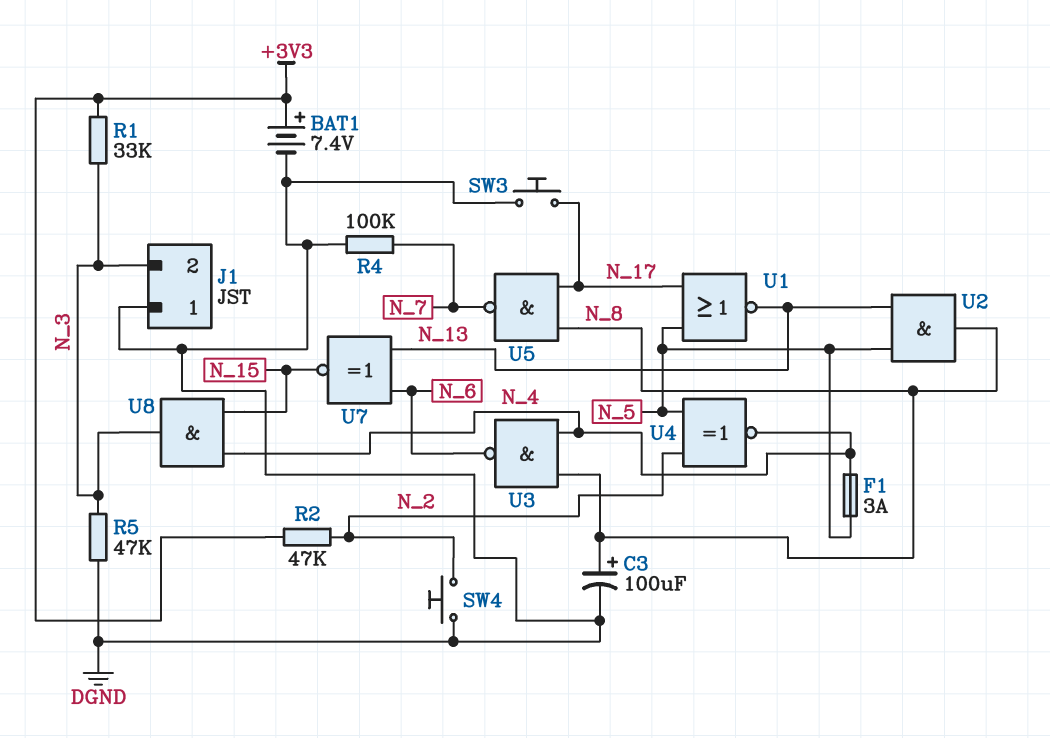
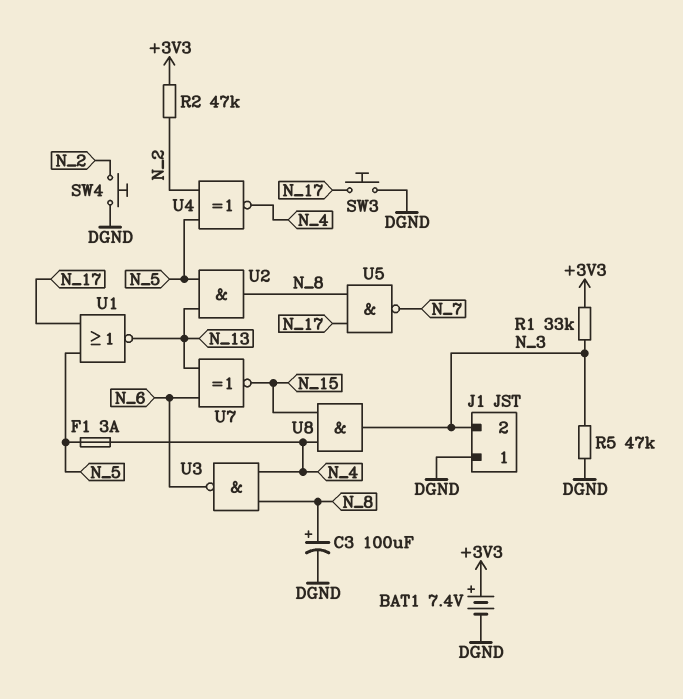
R4: 100k (DGND, N_7) -> none

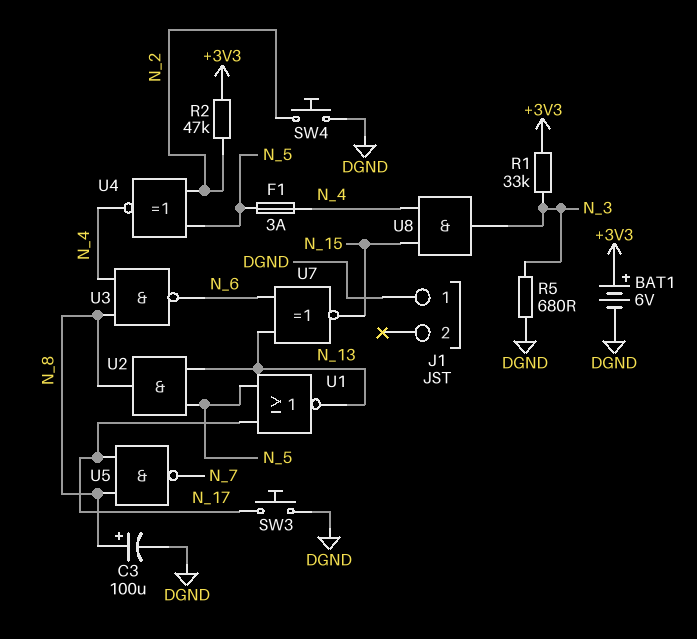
BAT1: 7.4V (plus +3V3, minus DGND) -> 6V (plus +3V3, minus DGND)
J1 pin 2: N_3 -> none
R5: 47k (DGND, N_3) -> 680 (DGND, N_3)

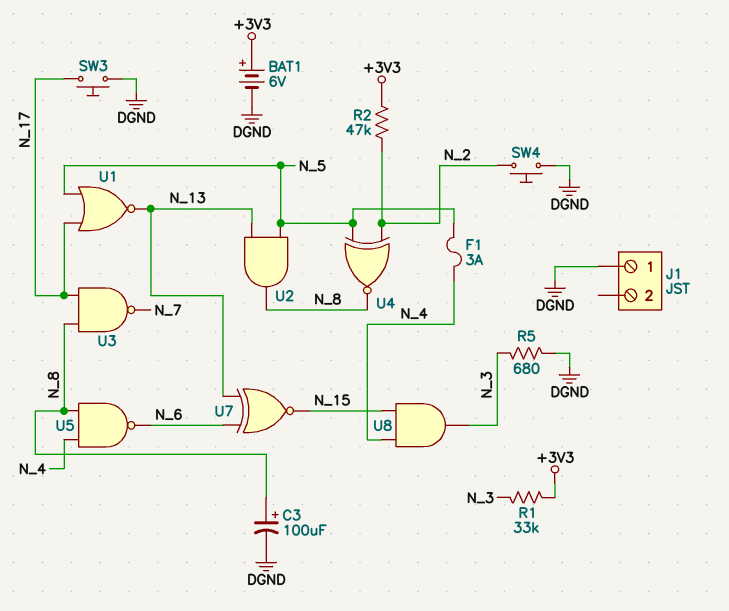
U3: NAND (in N_4, in N_8, out N_6) -> NAND (in N_8, in N_17, out N_7)
U4: XNOR (in N_2, in N_5, out N_4) -> XNOR (in N_2, in N_5, out N_8)
U5: NAND (in N_8, in N_17, out N_7) -> NAND (in N_4, in N_8, out N_6)

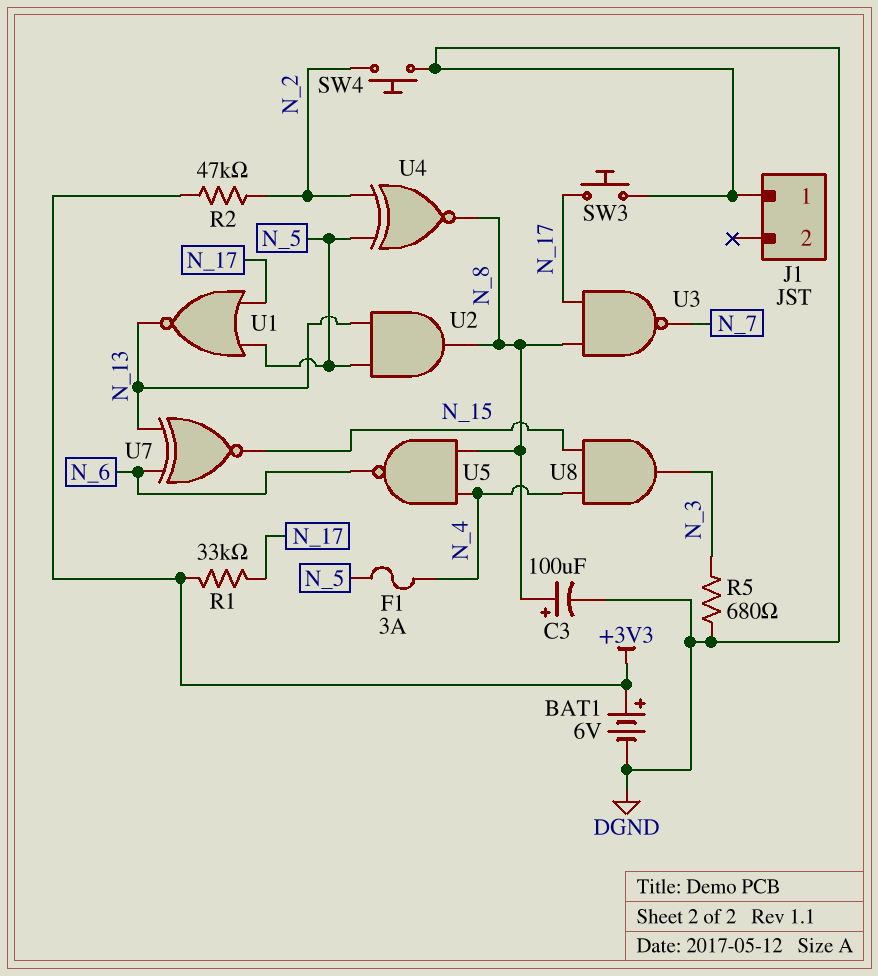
R1: 33k (+3V3, N_3) -> 33k (+3V3, N_17)

